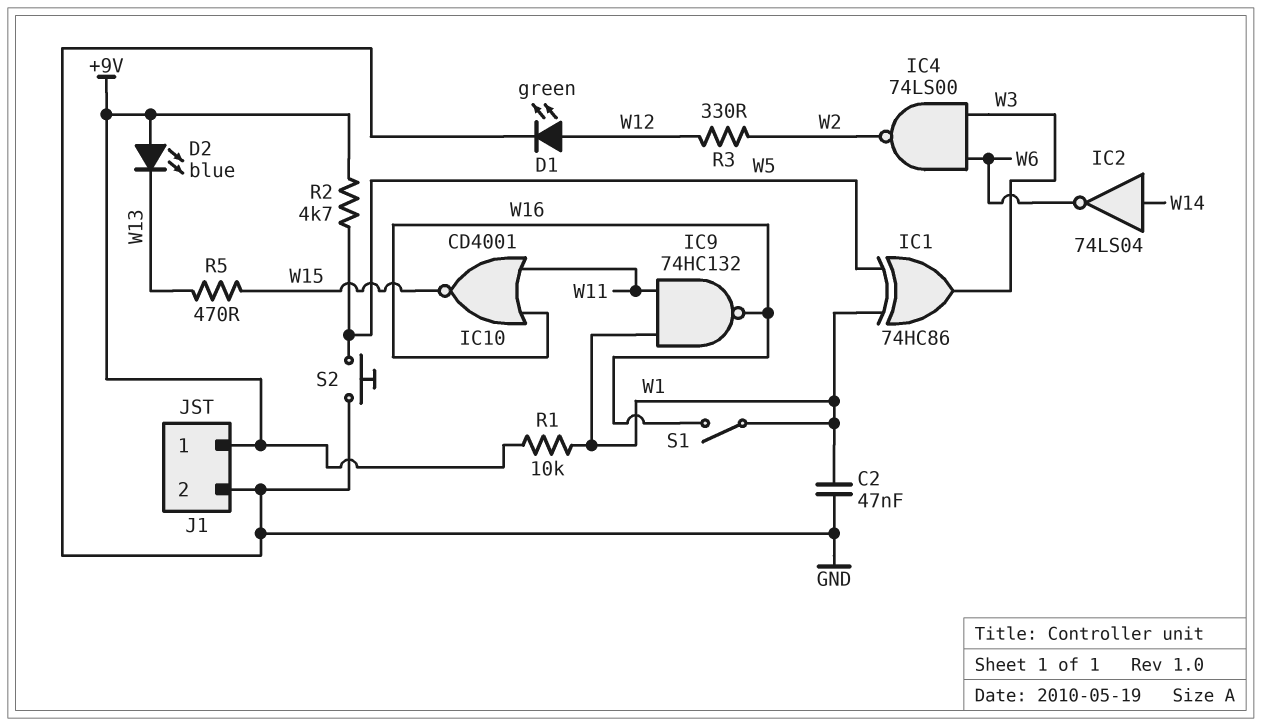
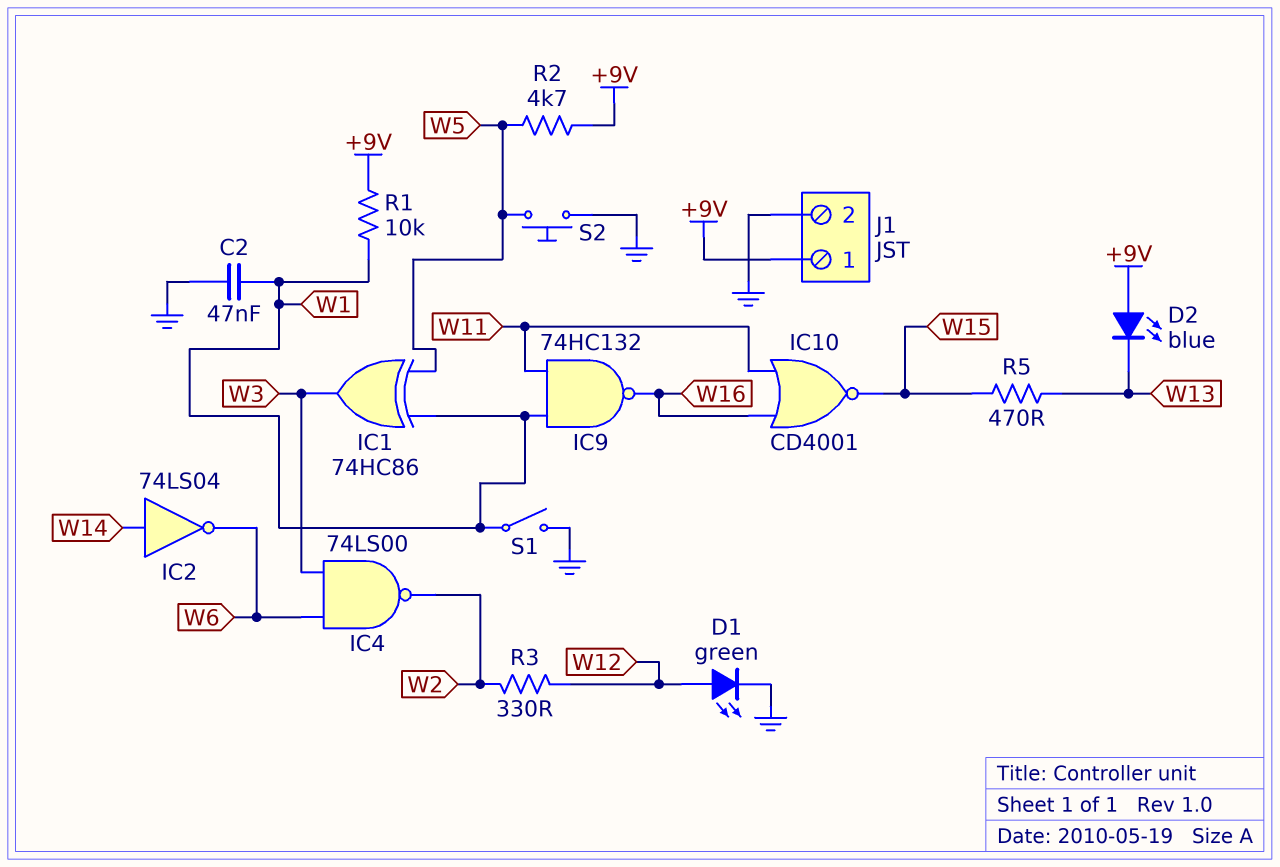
S1: switch (W1, W16) -> switch (GND, W1)

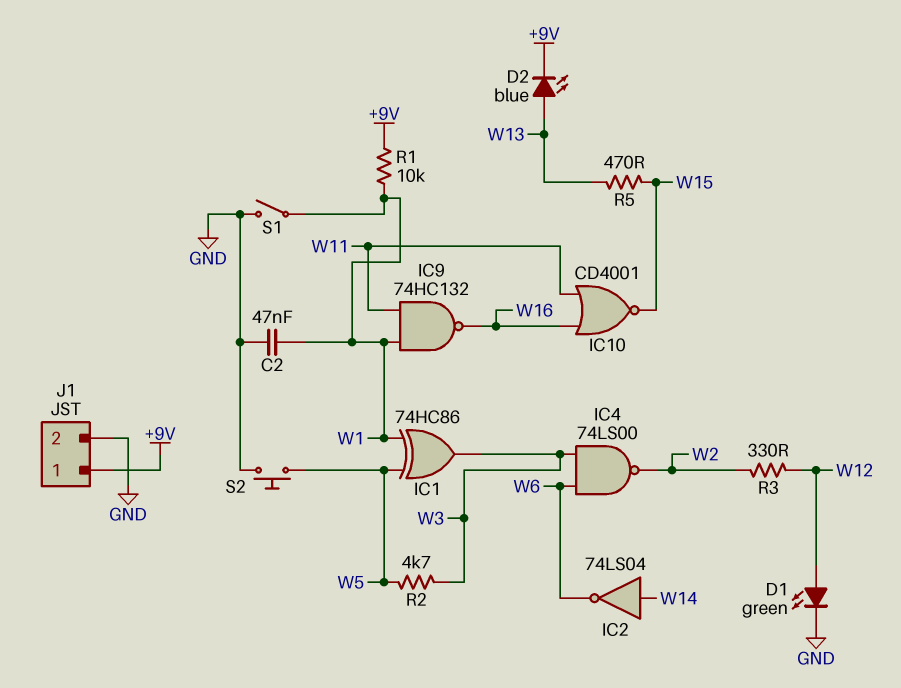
D2: LED blue (A +9V, K W13) -> LED blue (A W13, K +9V)
R2: 4.7k (+9V, W5) -> 4.7k (W3, W5)

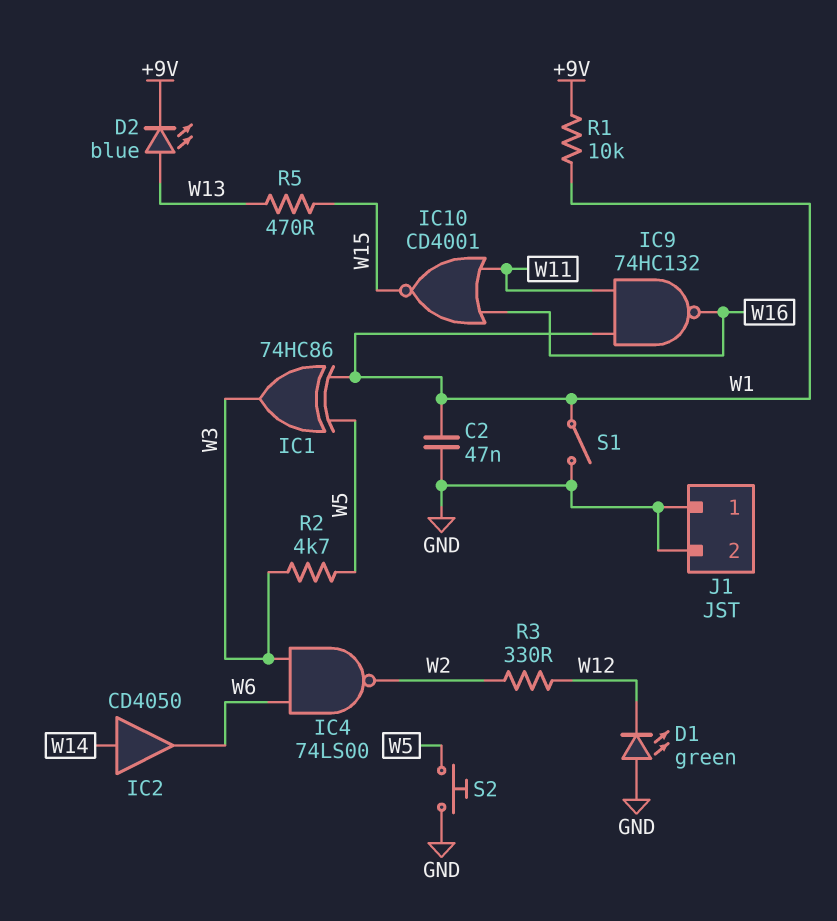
D1: LED green (A W12, K GND) -> LED green (A GND, K W12)
IC2: NOT 74LS04 (in W14, out W6) -> buffer CD4050 (in W14, out W6)
J1 pin 1: +9V -> GND

